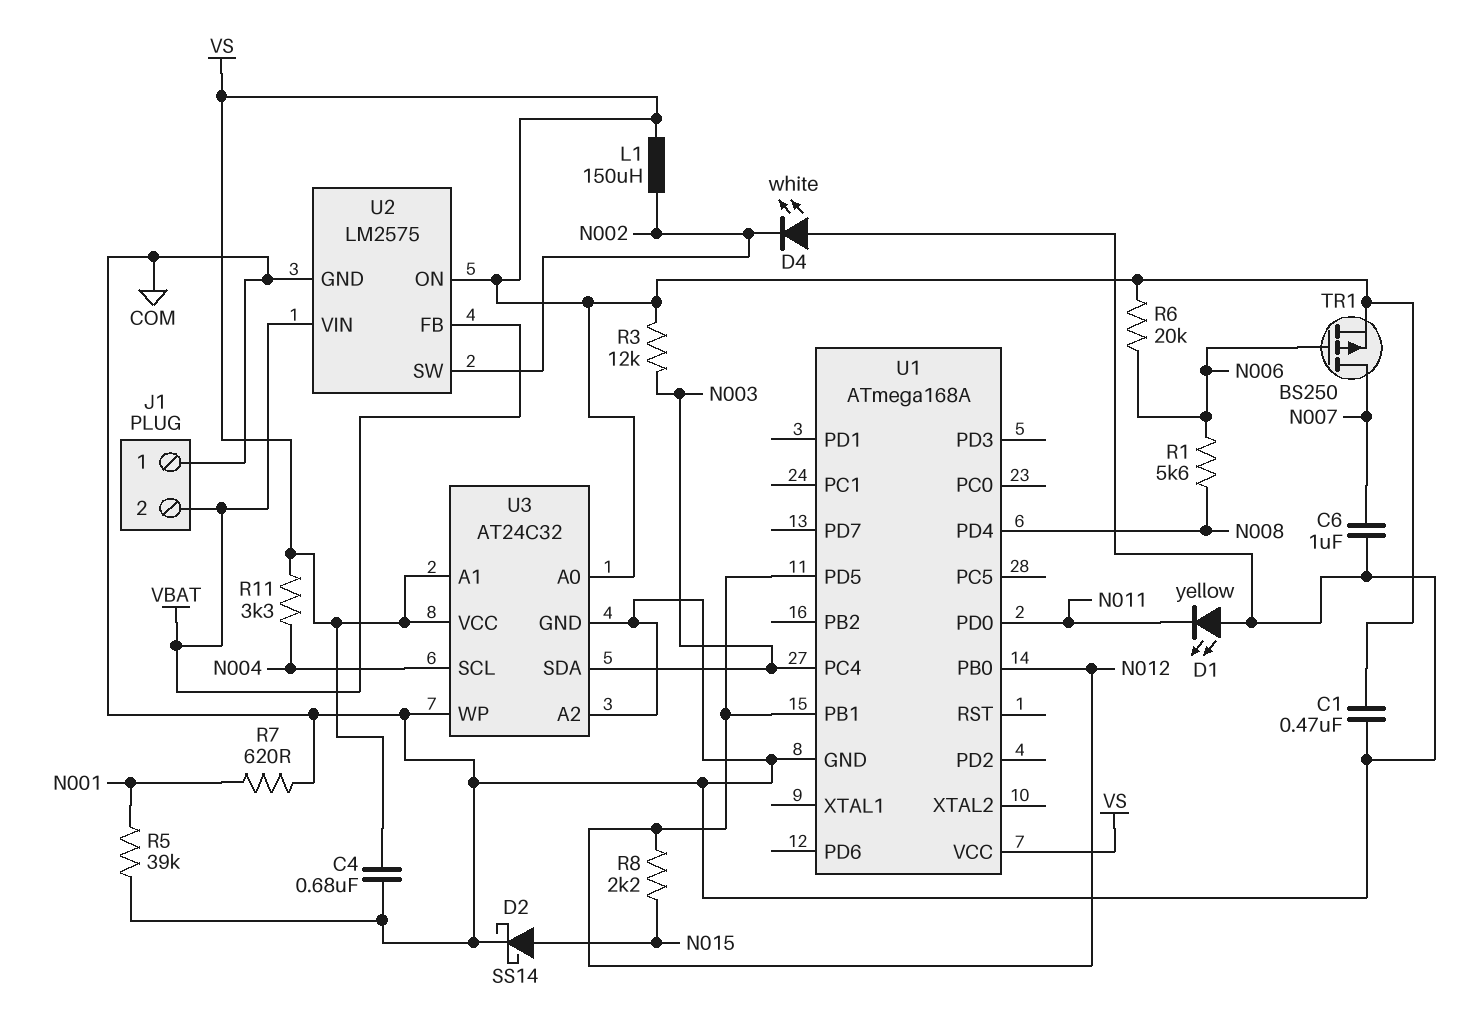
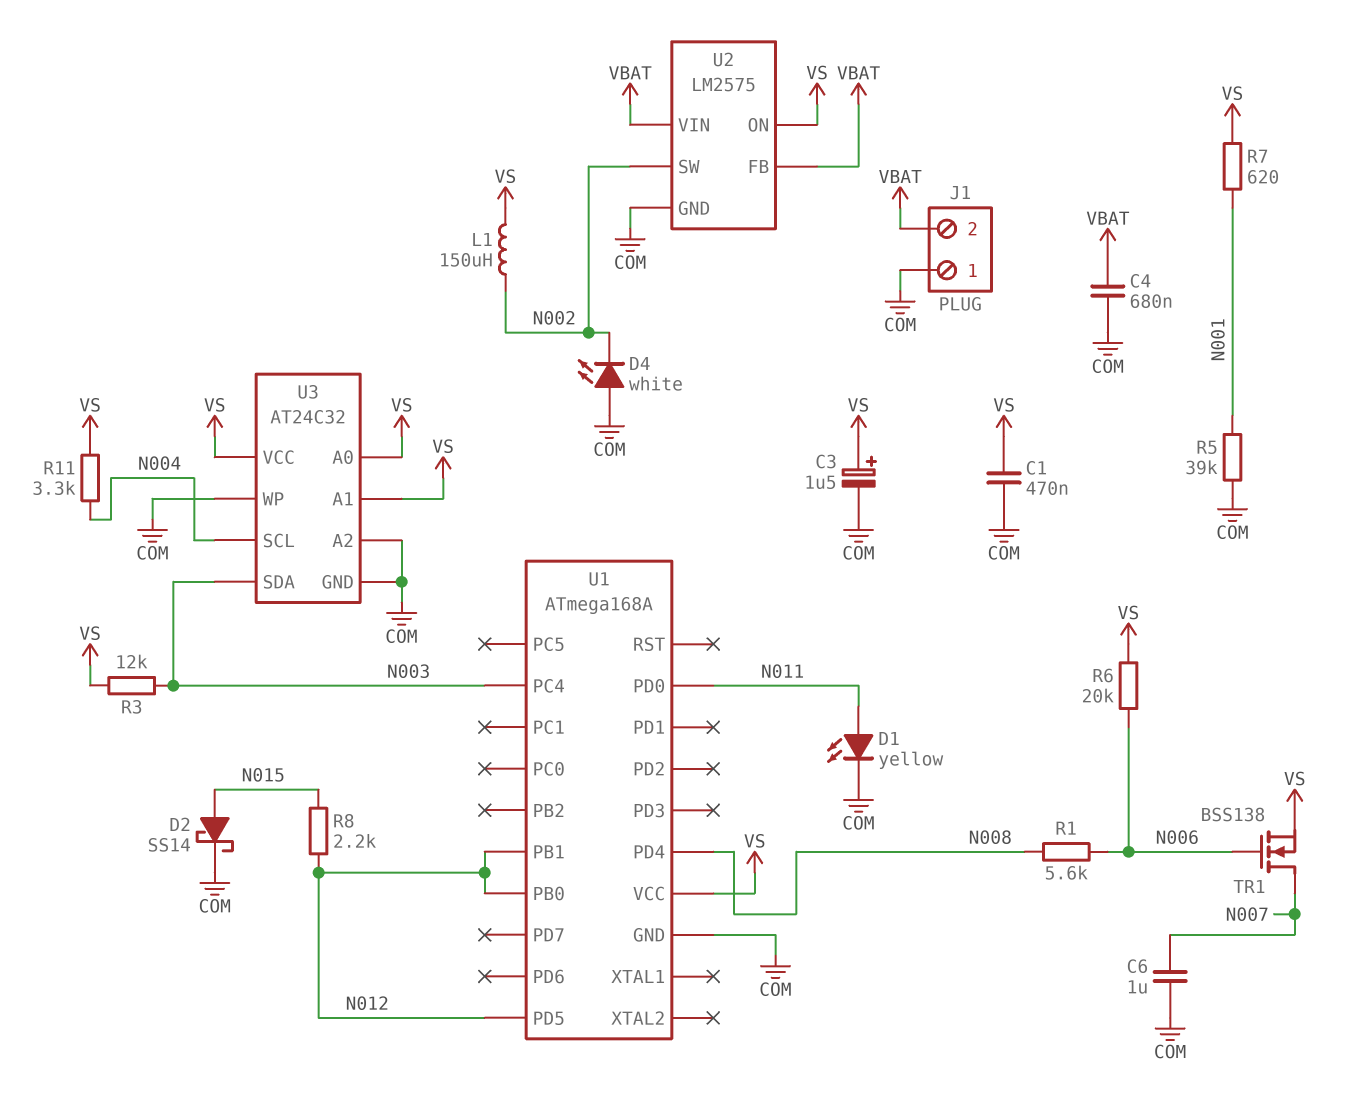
C3: none -> 1.5uF (plus VS, minus COM)
C4: 680nF (COM, VS) -> 680nF (COM, VBAT)
D1: LED yellow (A COM, K N011) -> LED yellow (A N011, K COM)
R7: 620 (COM, N001) -> 620 (N001, VS)
TR1: PMOS BS250 (G N006, D N007, S VS) -> NMOS BSS138 (G N006, D N007, S VS)

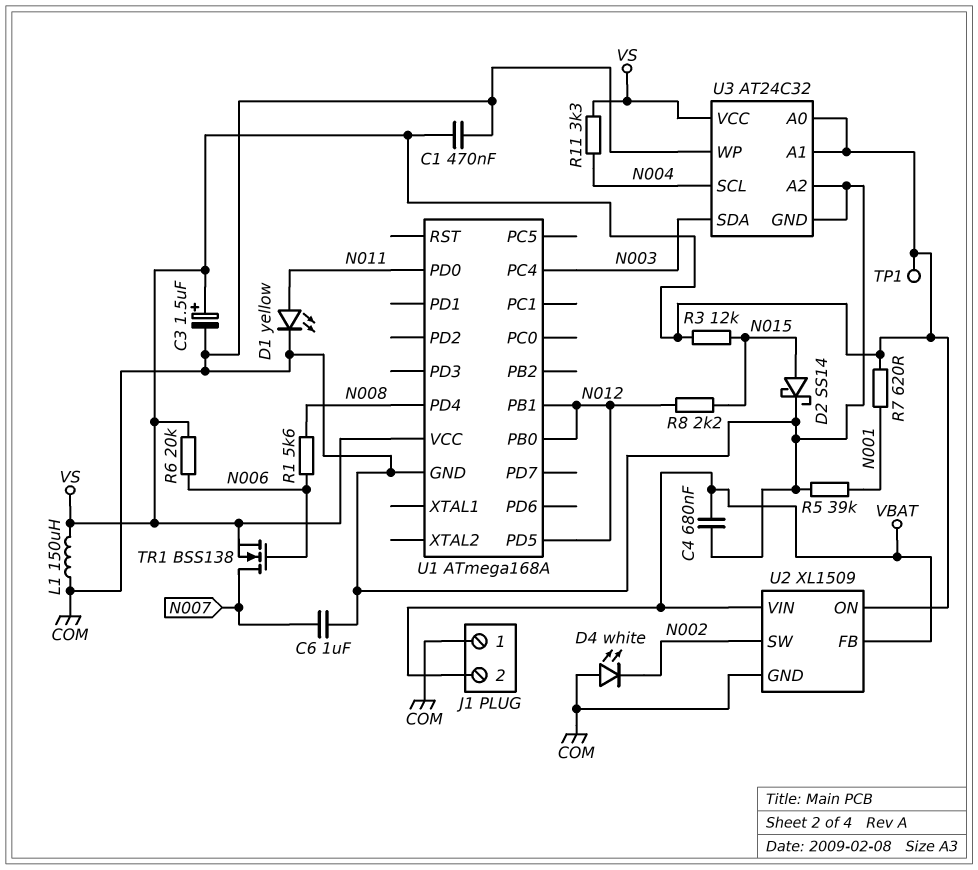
L1: 150uH (N002, VS) -> 150uH (COM, VS)
R3: 12k (N003, VS) -> 12k (N015, VS)
TP1: none -> test point (VS)
U2: LM2575 -> XL1509

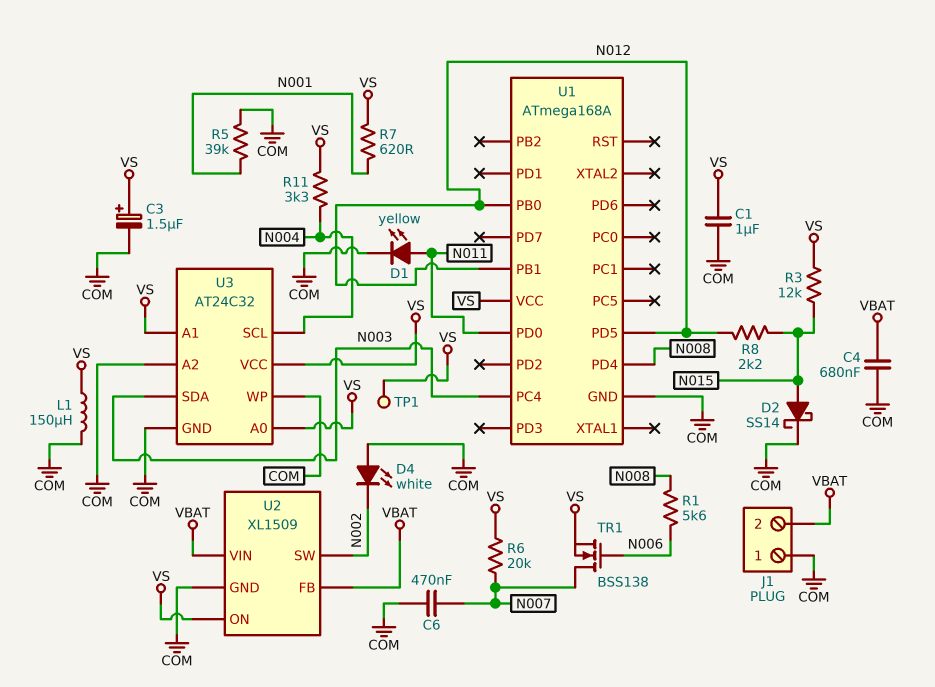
C1: 470nF (COM, VS) -> 1uF (COM, VS)
C6: 1uF (COM, N007) -> 470nF (COM, N007)
R6: 20k (N006, VS) -> 20k (N007, VS)

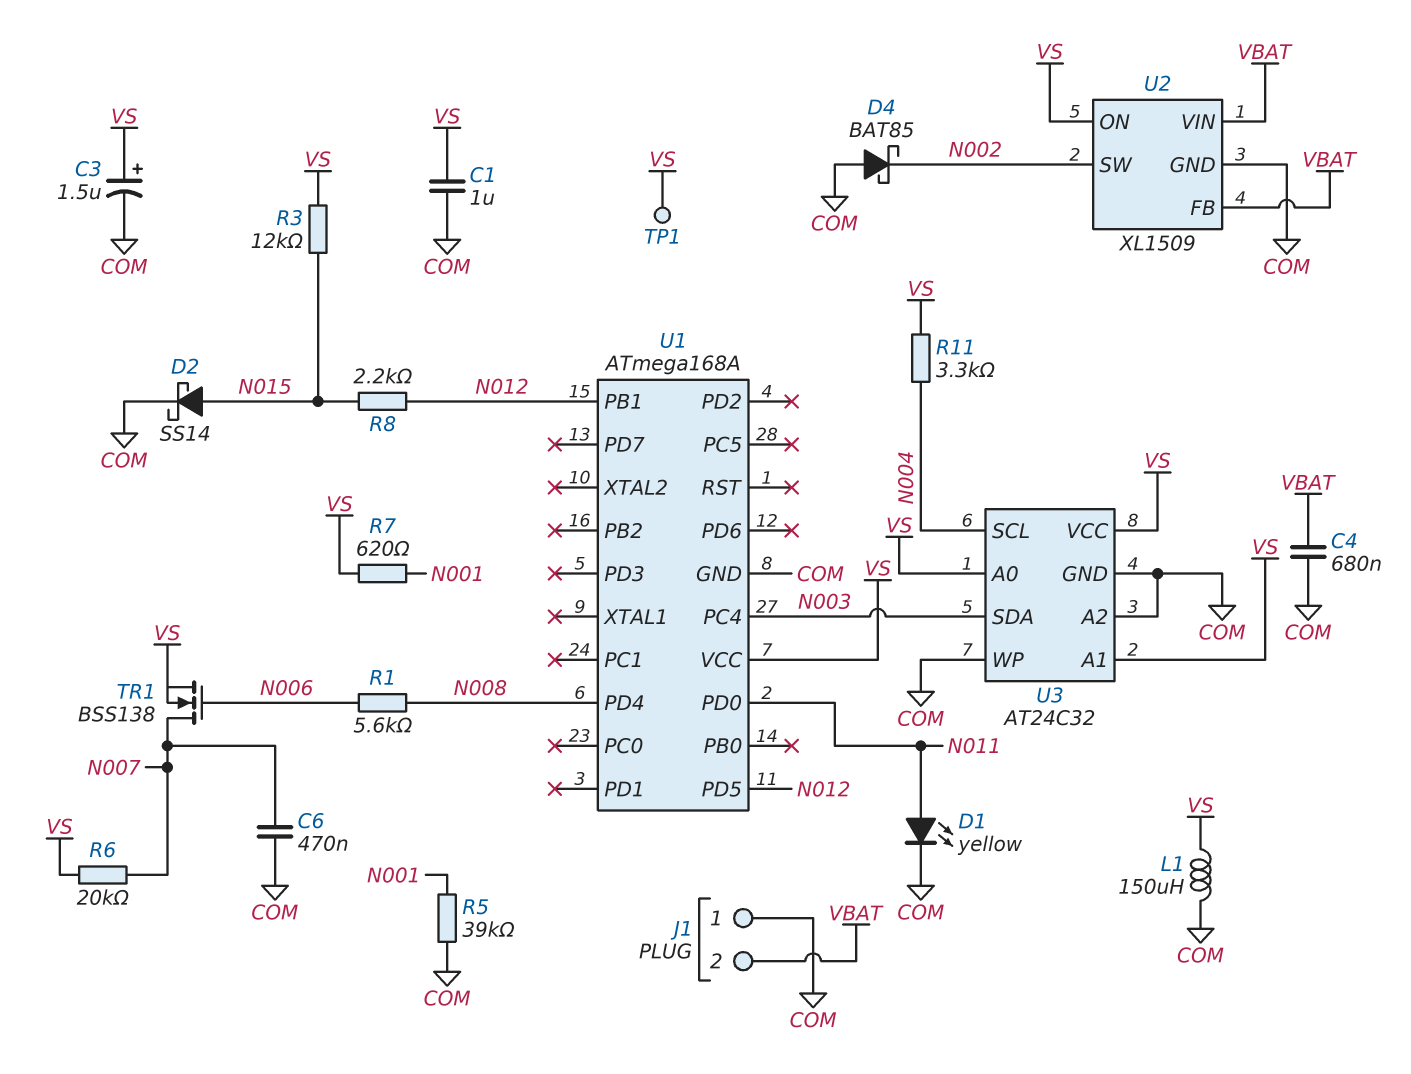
D4: LED white (A COM, K N002) -> schottky BAT85 (A COM, K N002)
U1 pin PB0: N012 -> none

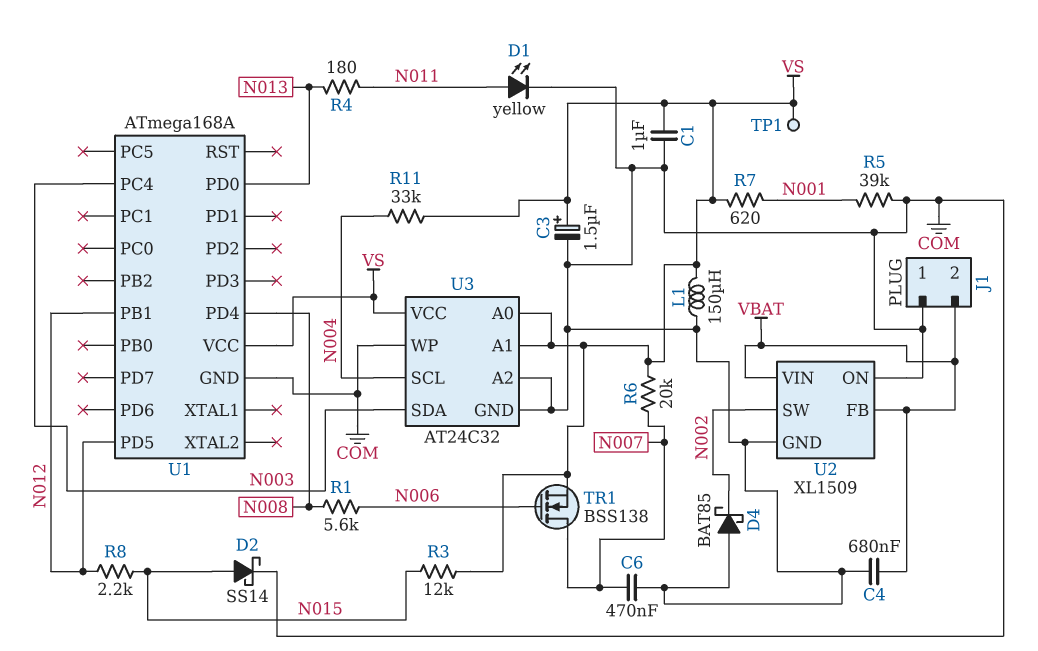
R4: none -> 180 (N011, N013)
R11: 3.3k (N004, VS) -> 33k (N004, VS)
U1 pin PD0: N011 -> N013
U2 pin ON: VS -> COM

